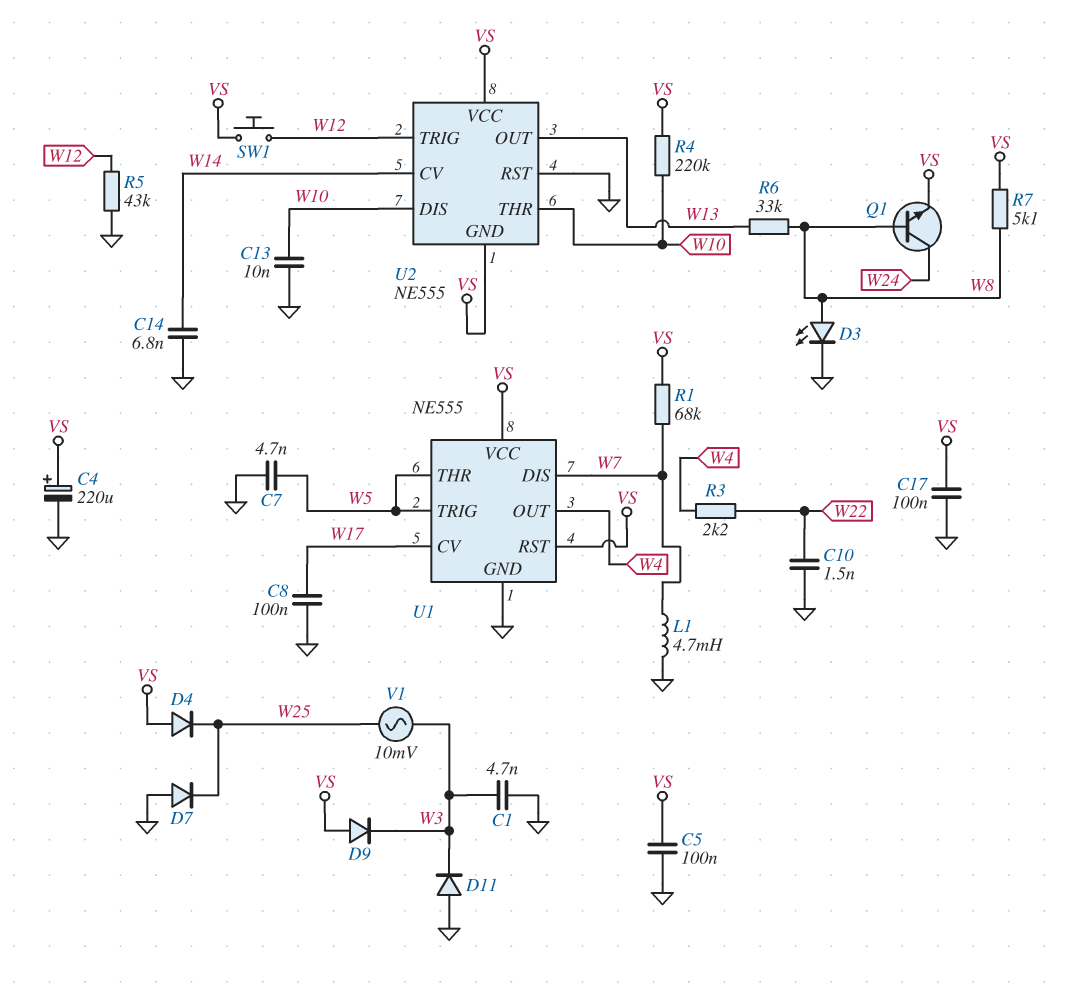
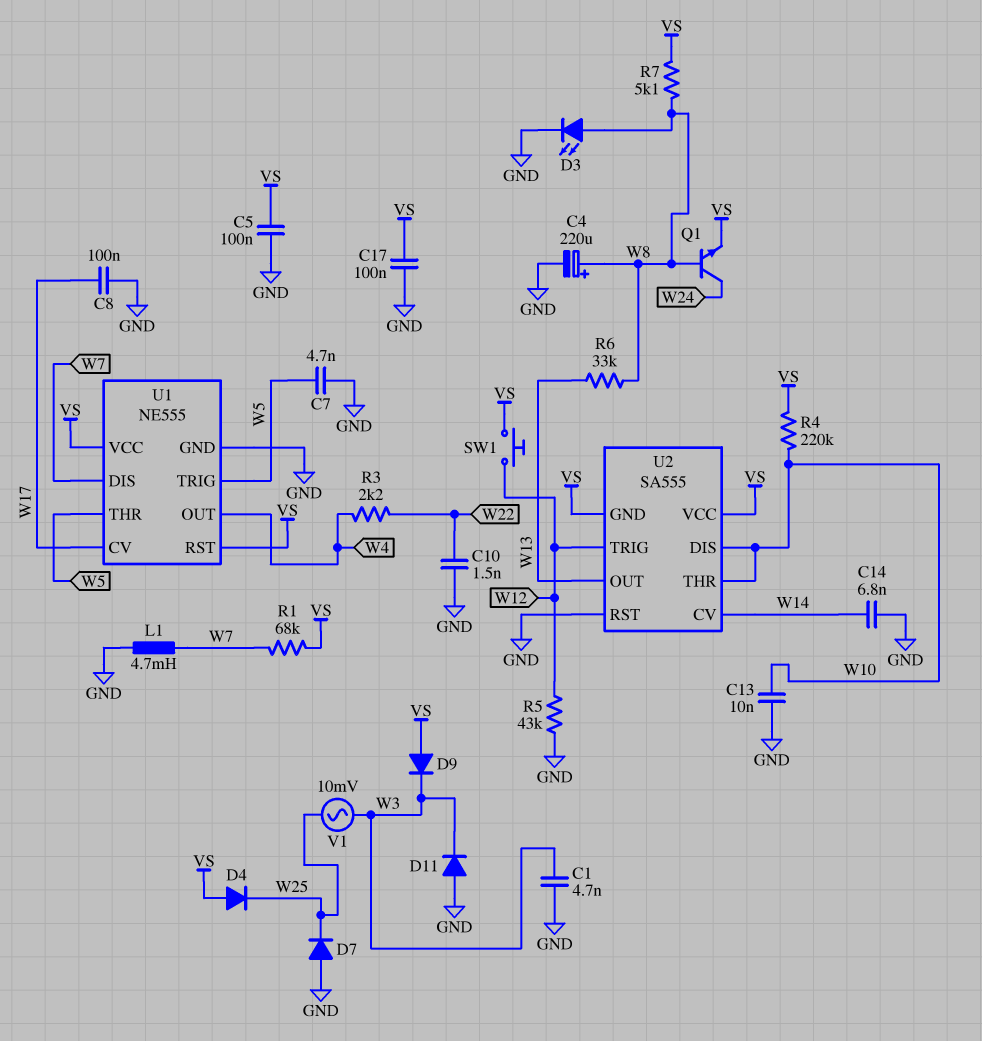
C4: 220uF (plus VS, minus GND) -> 220uF (plus W8, minus GND)
U2: NE555 -> SA555

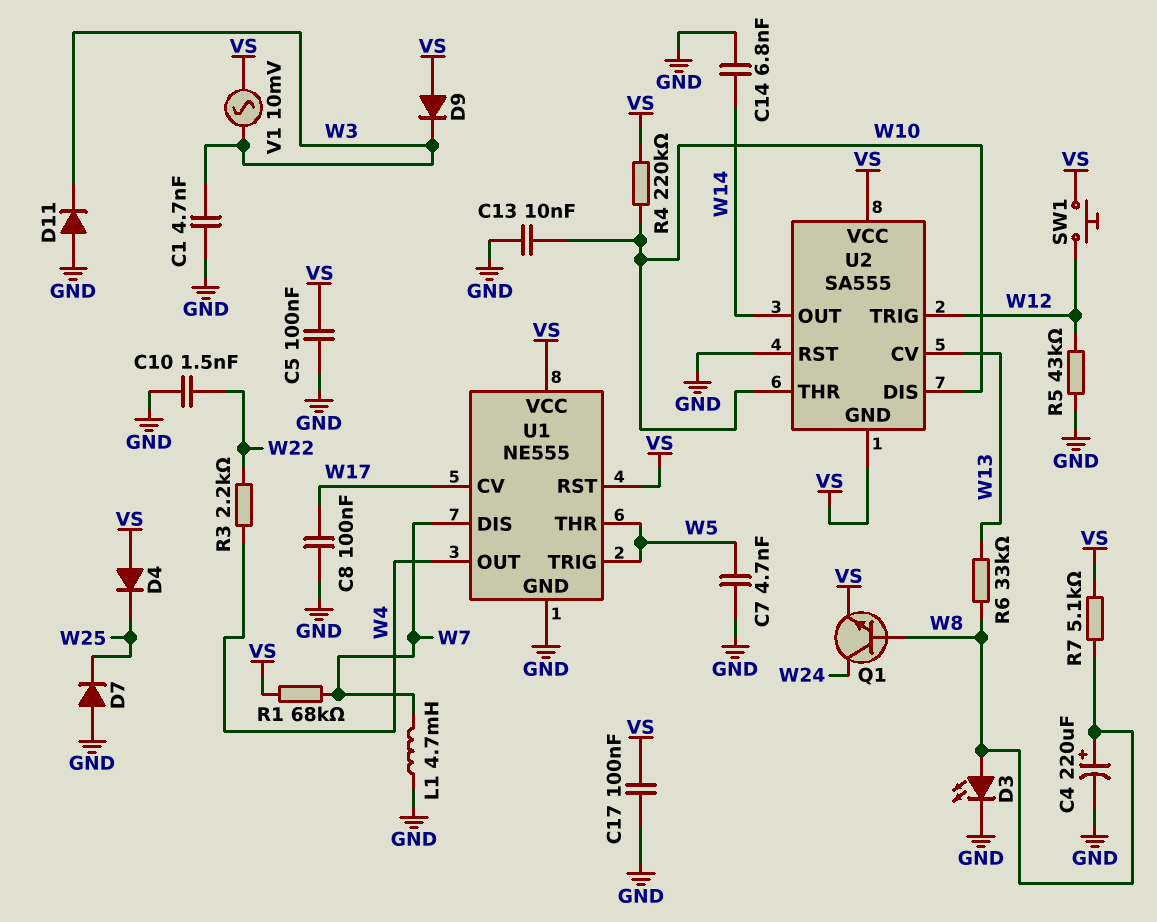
U2 pin CV: W14 -> W13
U2 pin OUT: W13 -> W14
V1: AC 10mV (W3, W25) -> AC 10mV (VS, W3)

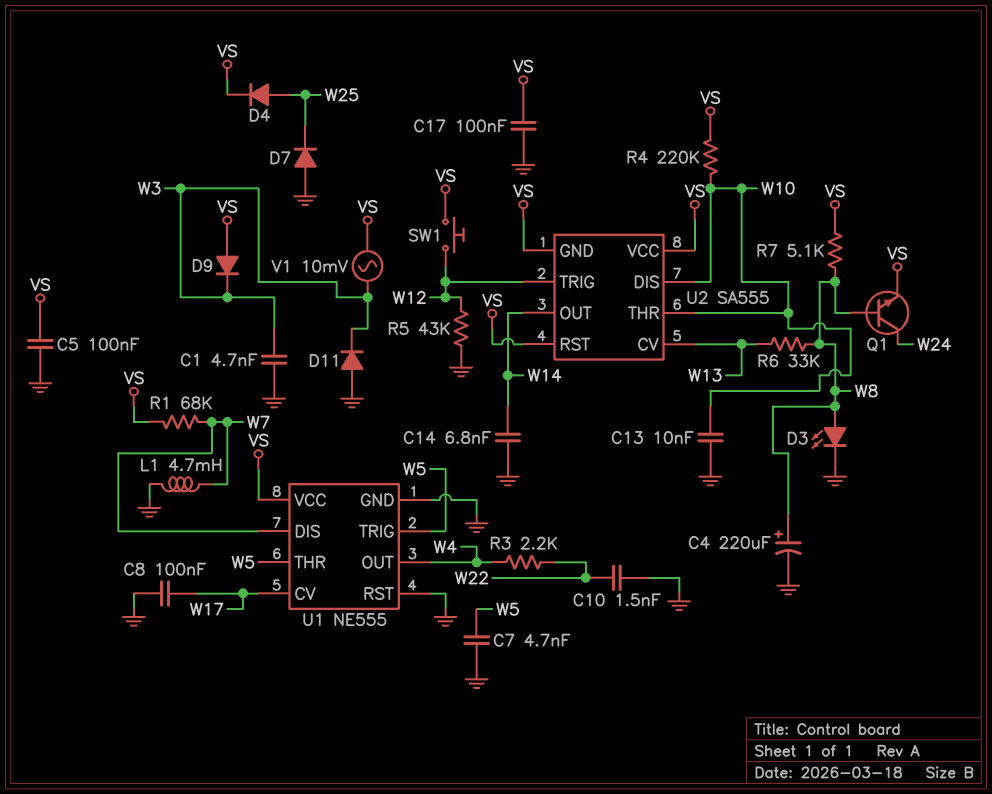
D4: diode (A VS, K W25) -> diode (A W25, K VS)
U1 pin RST: VS -> GND
U2 pin RST: GND -> VS

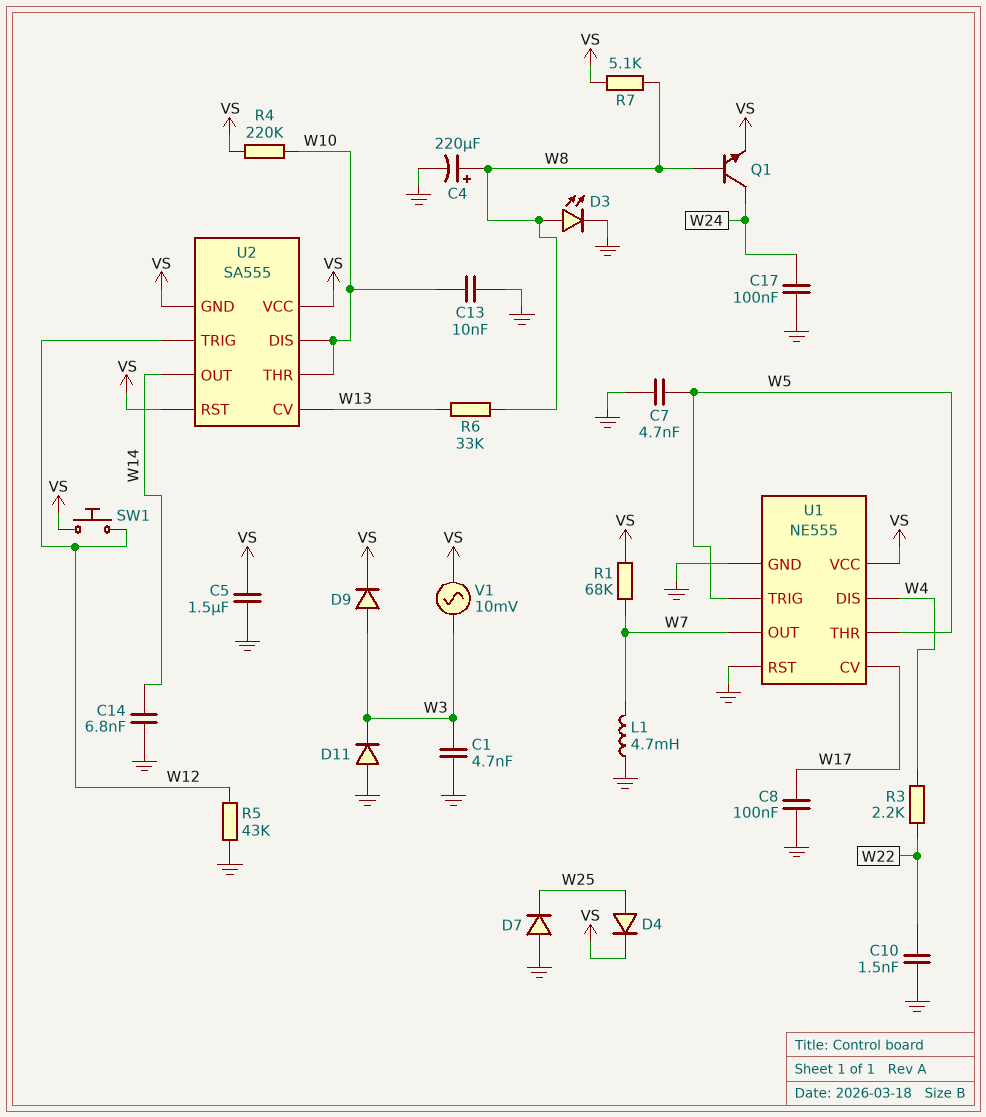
C5: 100nF (GND, VS) -> 1.5uF (GND, VS)
C17: 100nF (GND, VS) -> 100nF (GND, W24)
D9: diode (A VS, K W3) -> diode (A W3, K VS)
U1 pin DIS: W7 -> W4
U1 pin OUT: W4 -> W7

